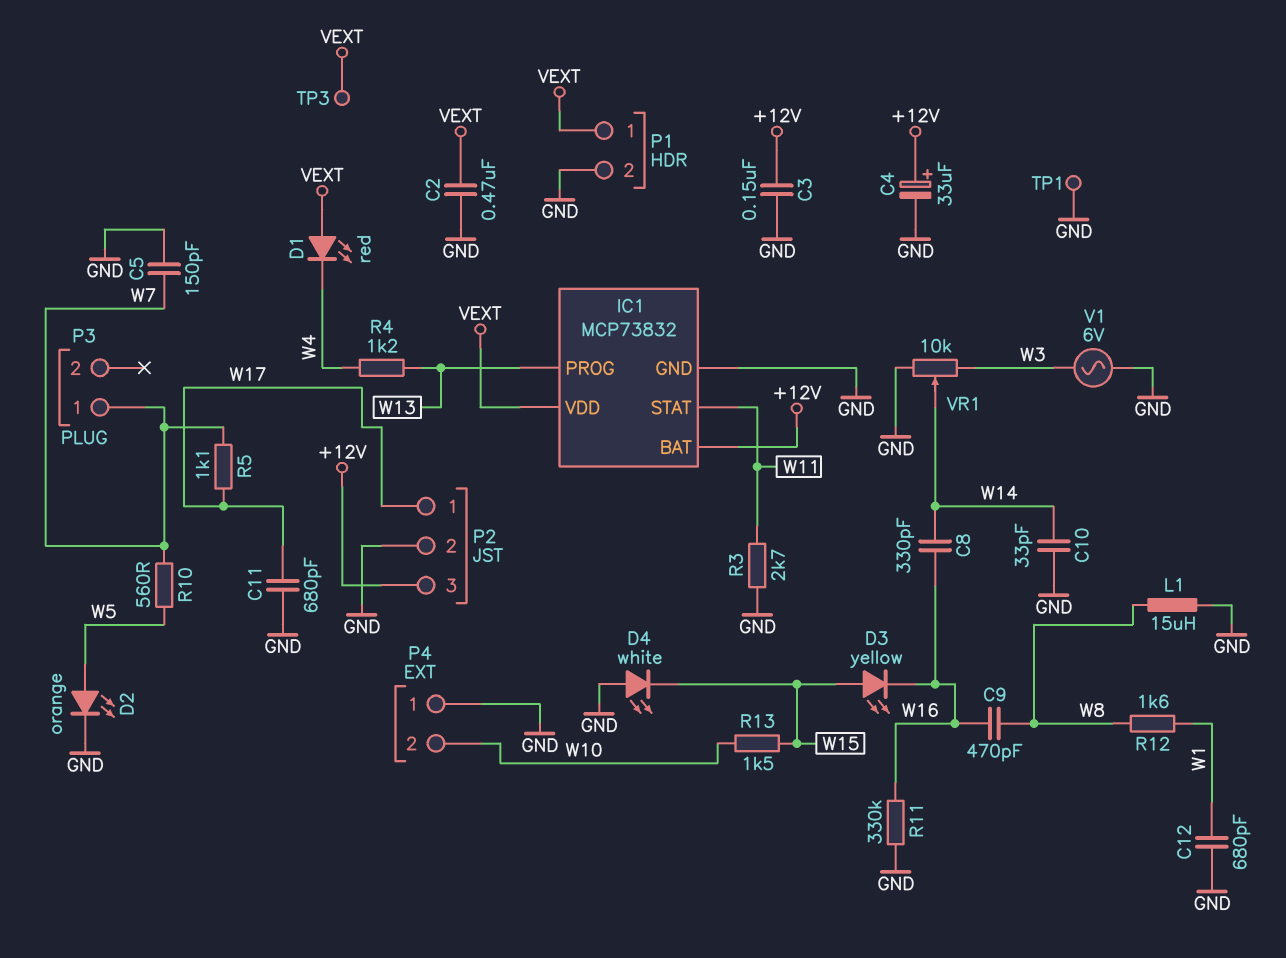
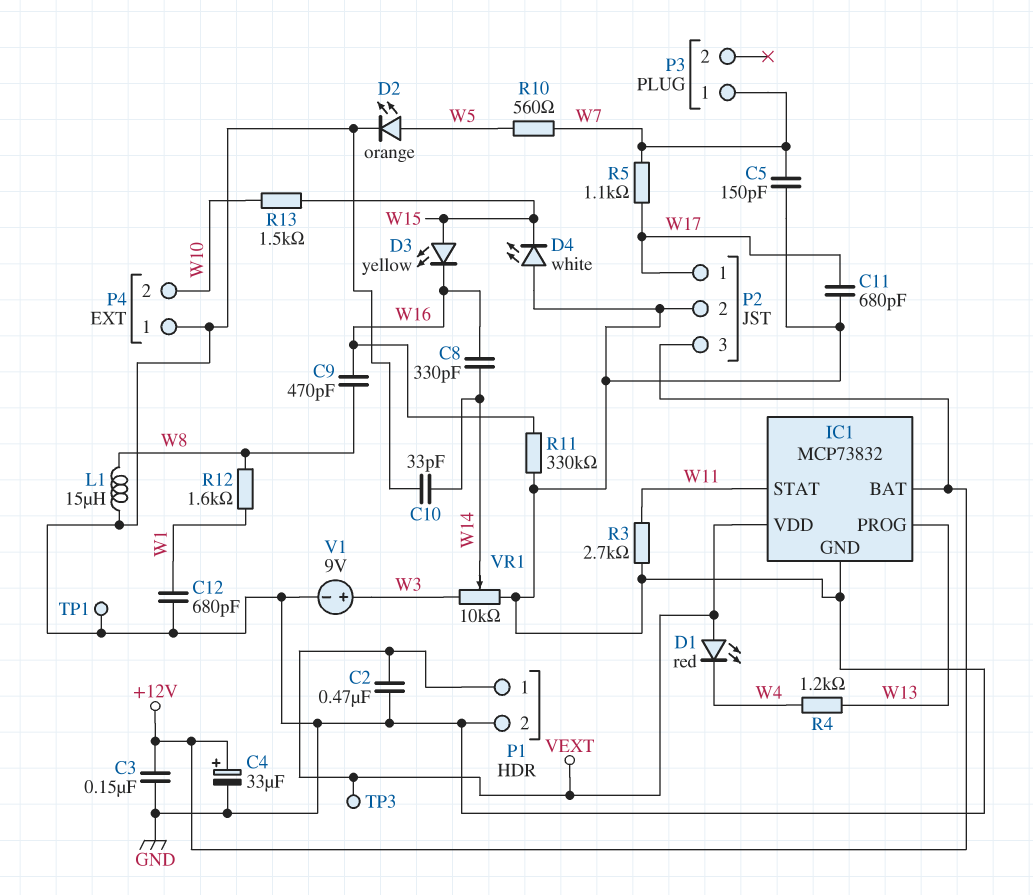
V1: AC 6V (GND, W3) -> 9V (plus W3, minus GND)

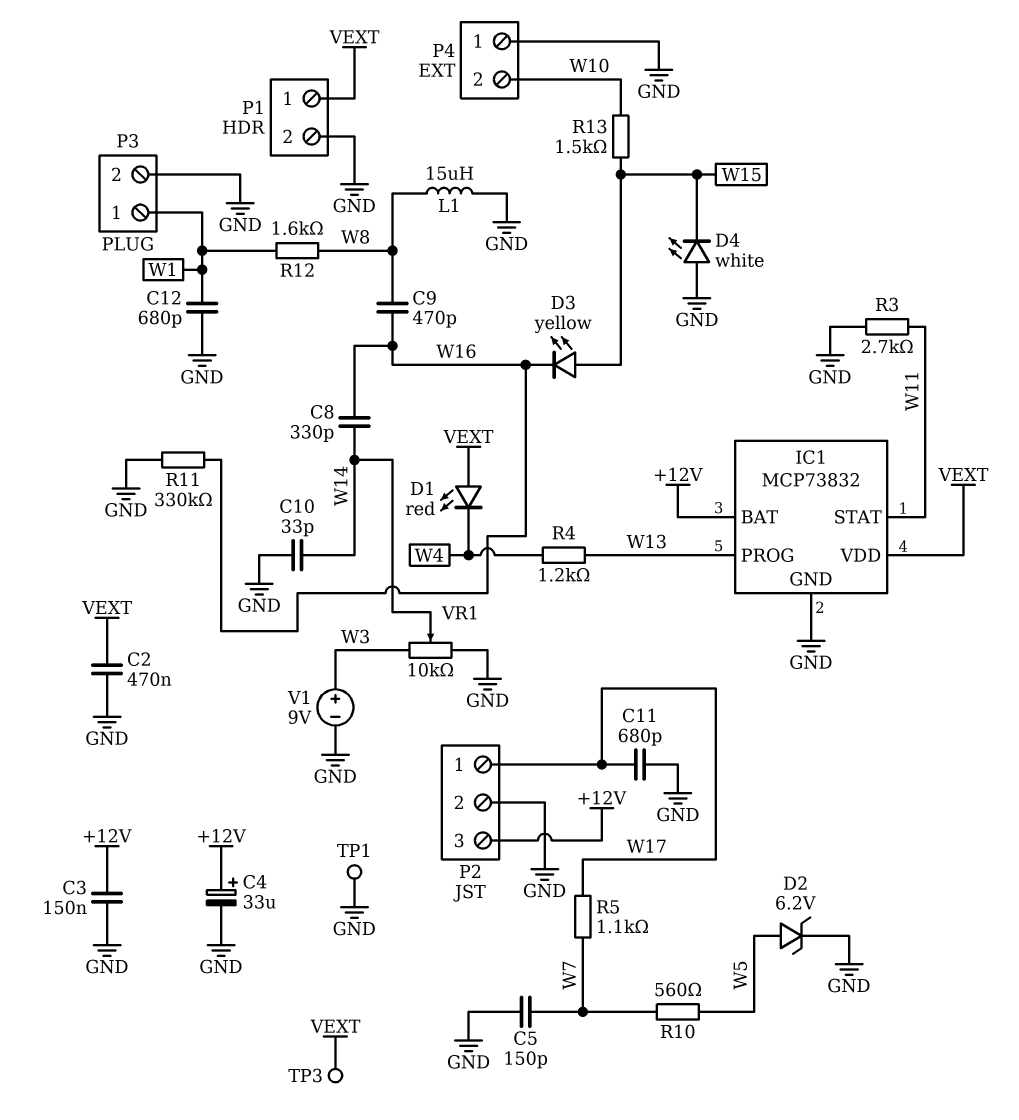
D2: LED orange (A W5, K GND) -> zener 6.2V (A W5, K GND)
P3 pin 1: W7 -> W1
P3 pin 2: none -> GND

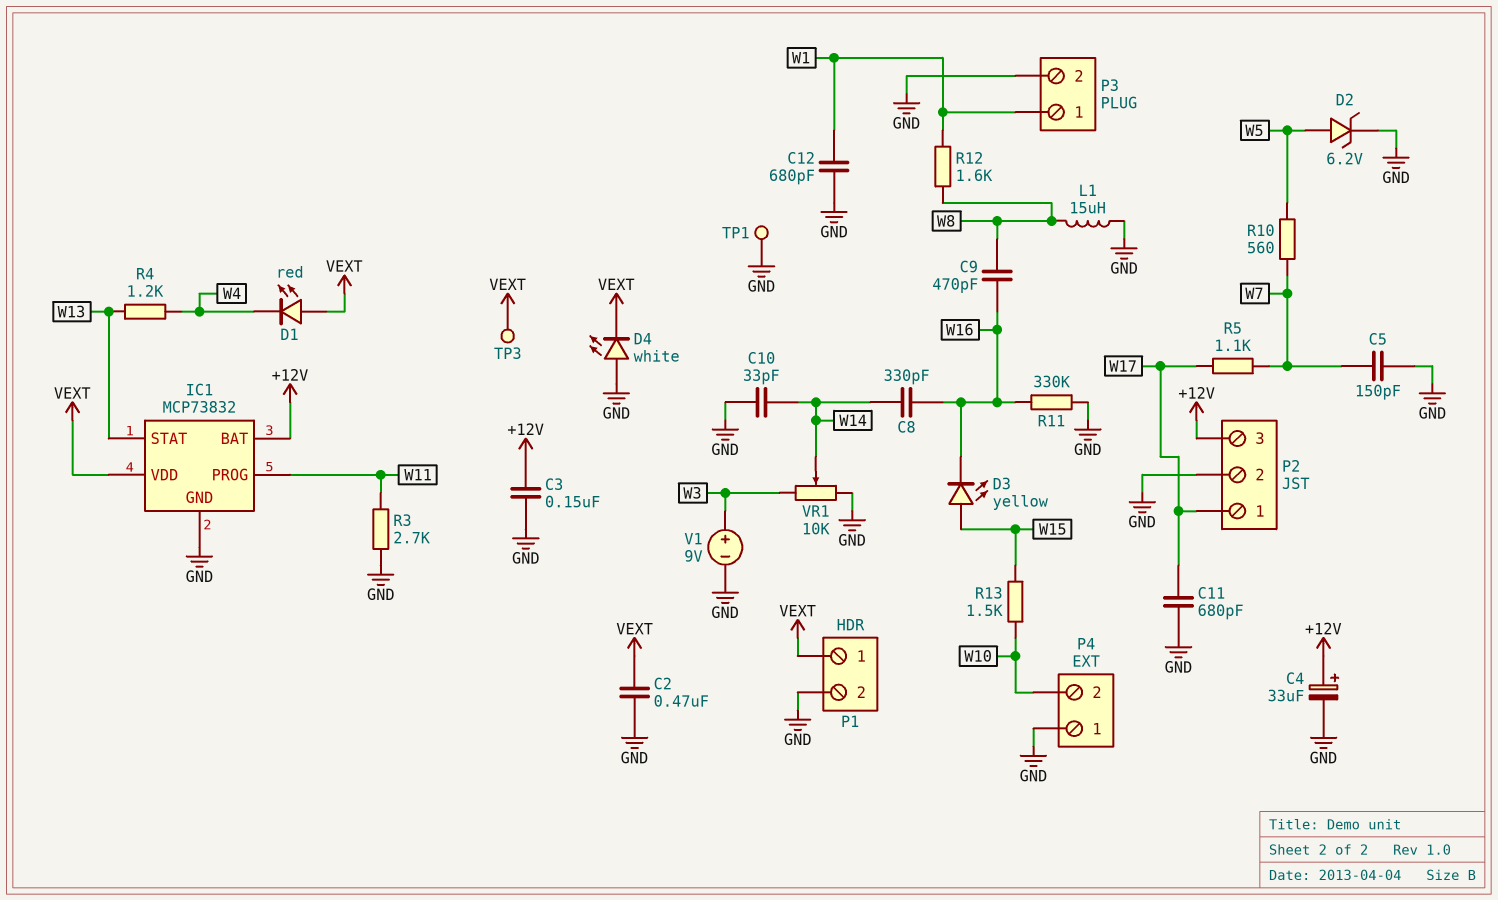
D4: LED white (A GND, K W15) -> LED white (A GND, K VEXT)
IC1 pin PROG: W13 -> W11
IC1 pin STAT: W11 -> W13

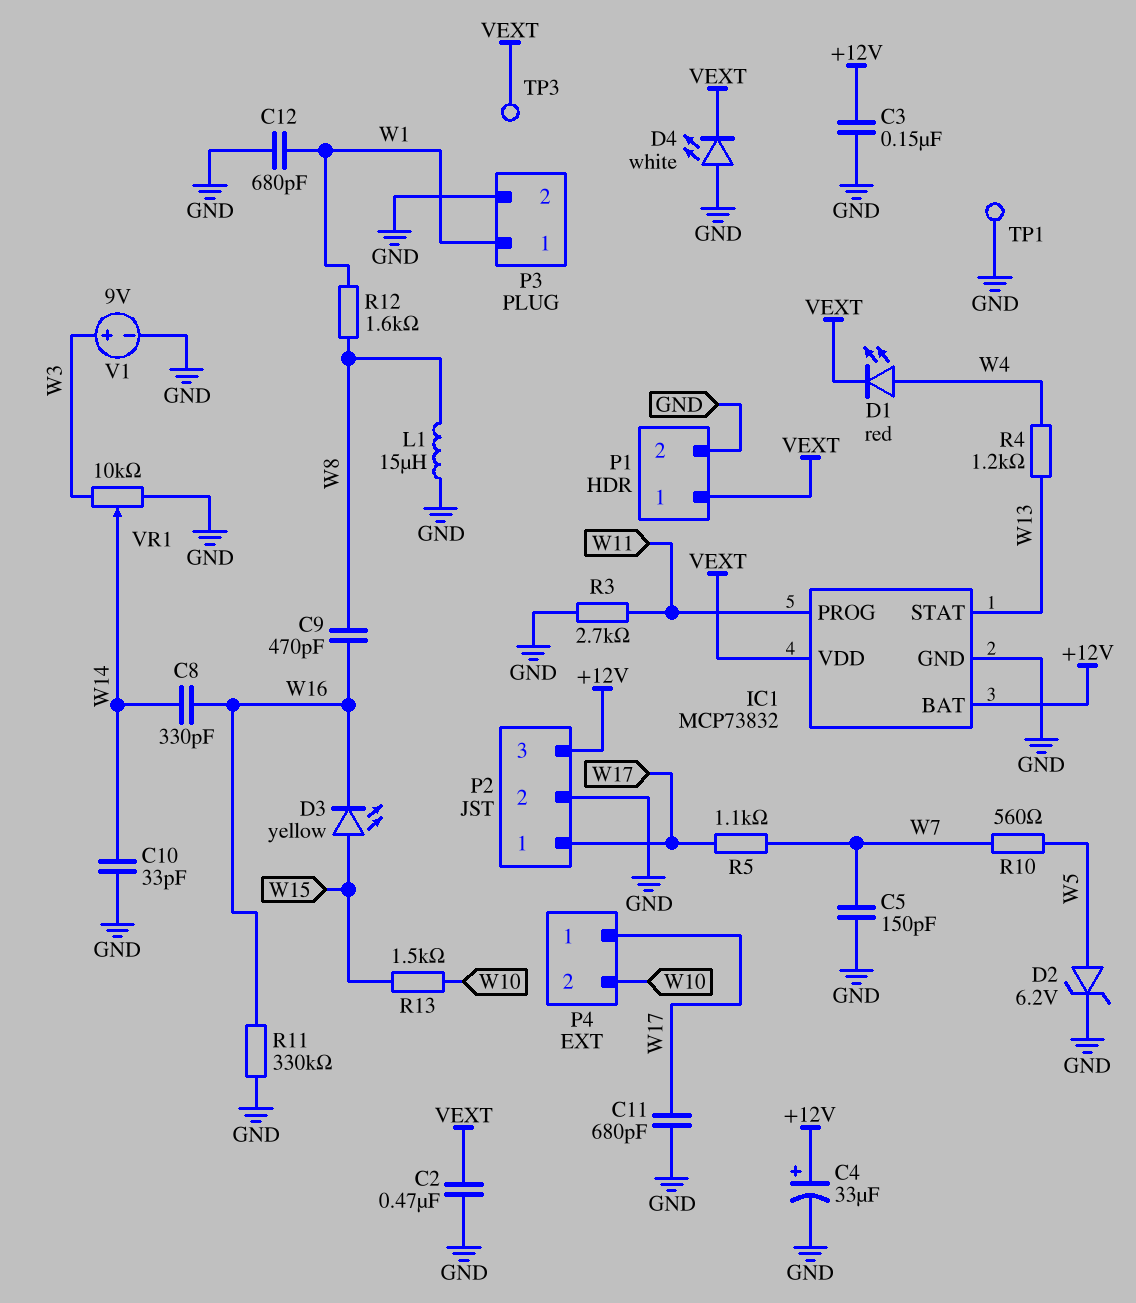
D1: LED red (A VEXT, K W4) -> LED red (A W4, K VEXT)
P4 pin 1: GND -> W17

